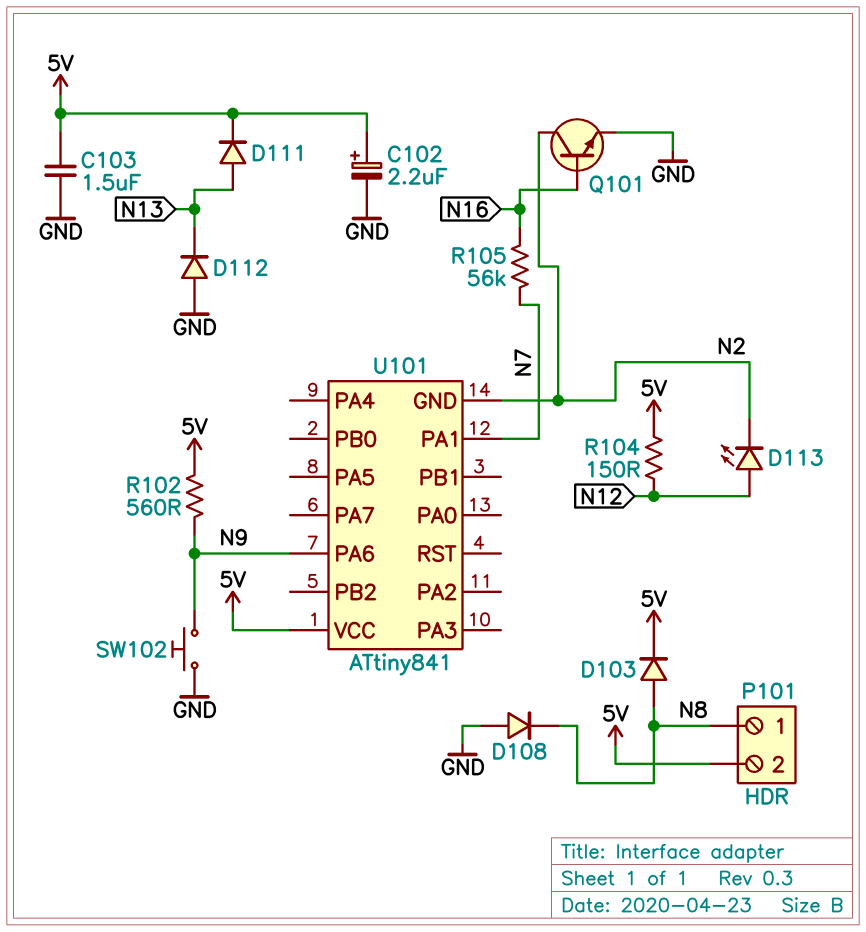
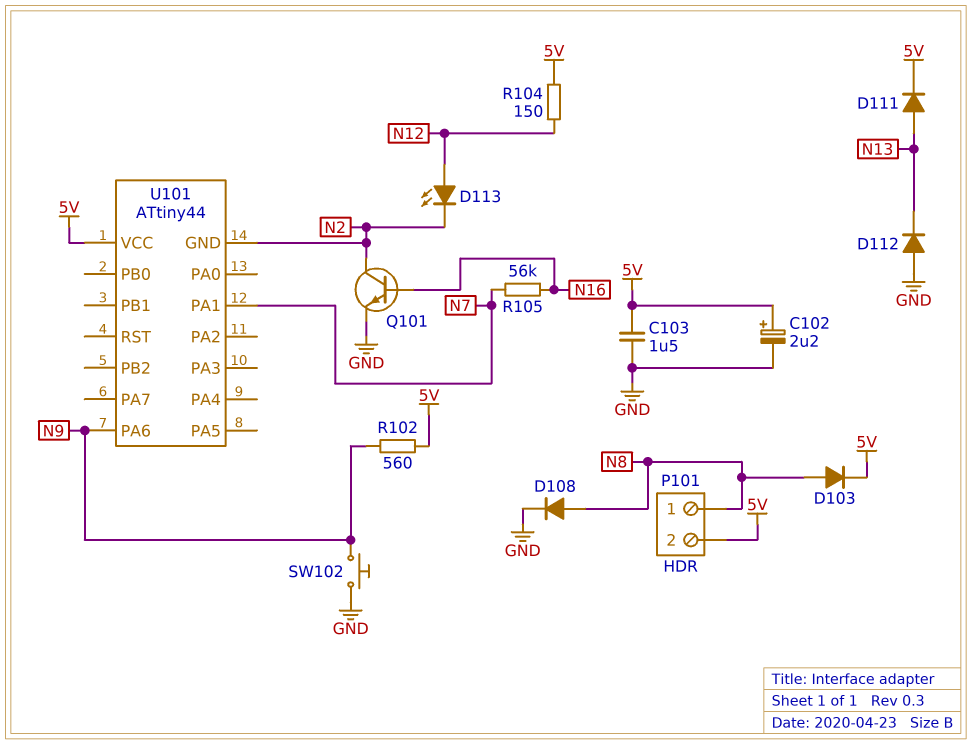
D108: diode (A GND, K N8) -> diode (A N8, K GND)
U101: ATtiny841 -> ATtiny44

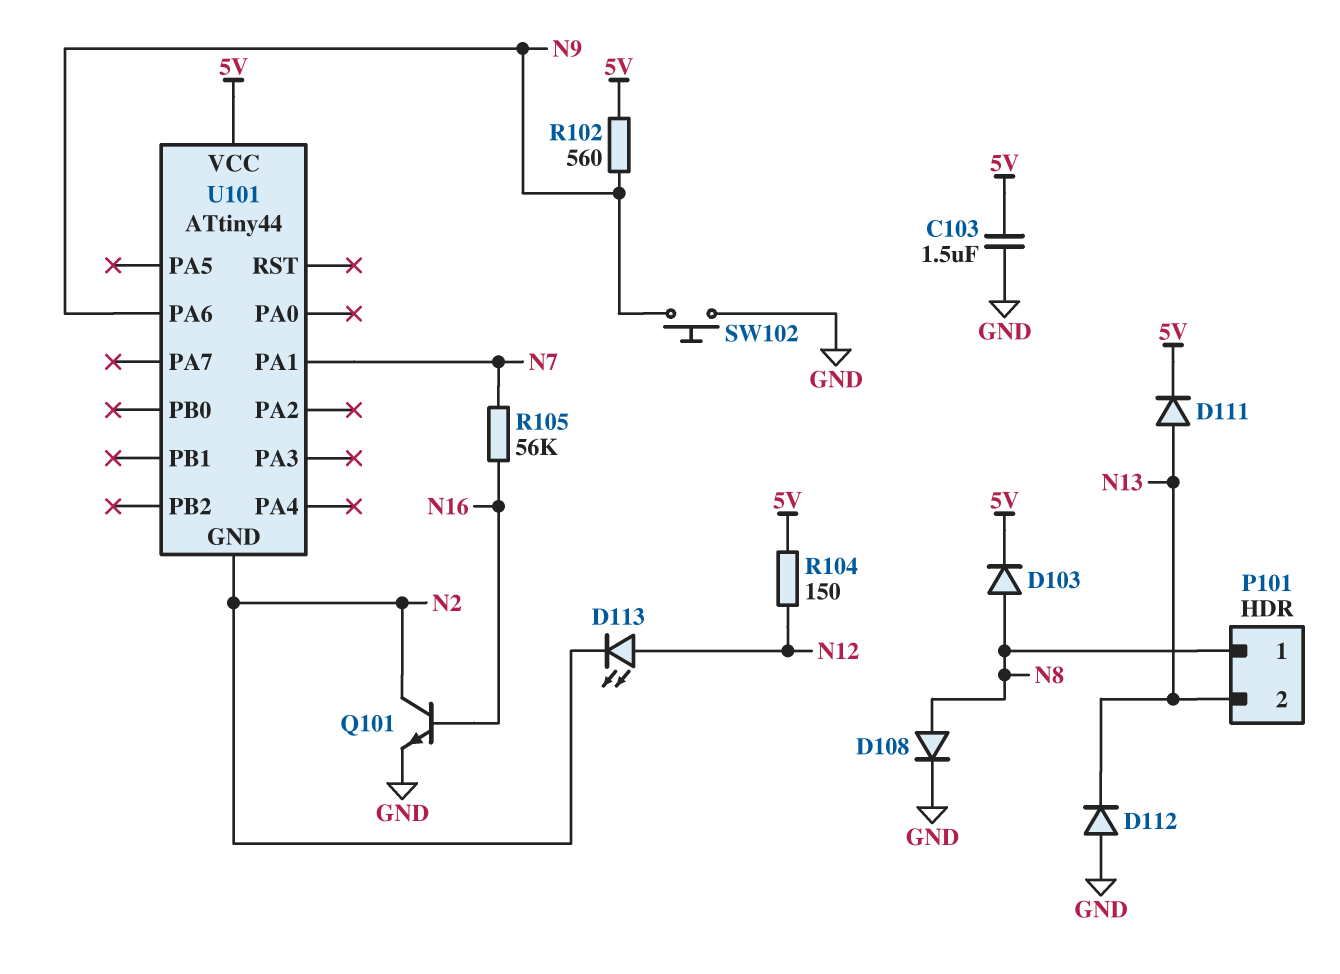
C102: 2.2uF (plus 5V, minus GND) -> none
P101 pin 2: 5V -> N13

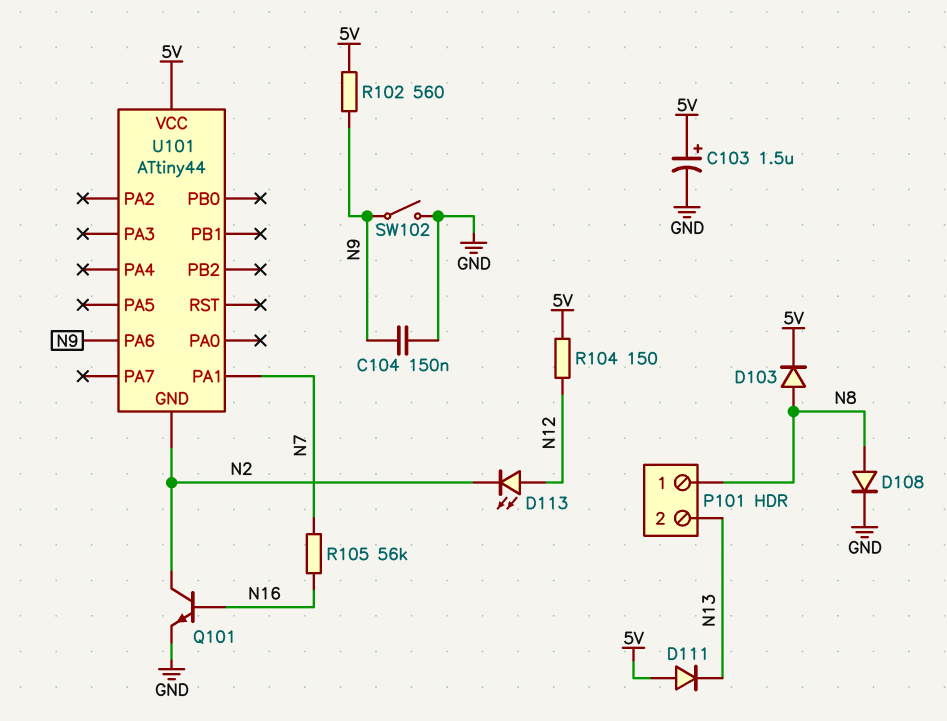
C103: 1.5uF (5V, GND) -> 1.5uF (plus 5V, minus GND)
C104: none -> 150nF (GND, N9)
D111: diode (A N13, K 5V) -> diode (A 5V, K N13)
D112: diode (A GND, K N13) -> none
SW102: button (GND, N9) -> switch (GND, N9)

